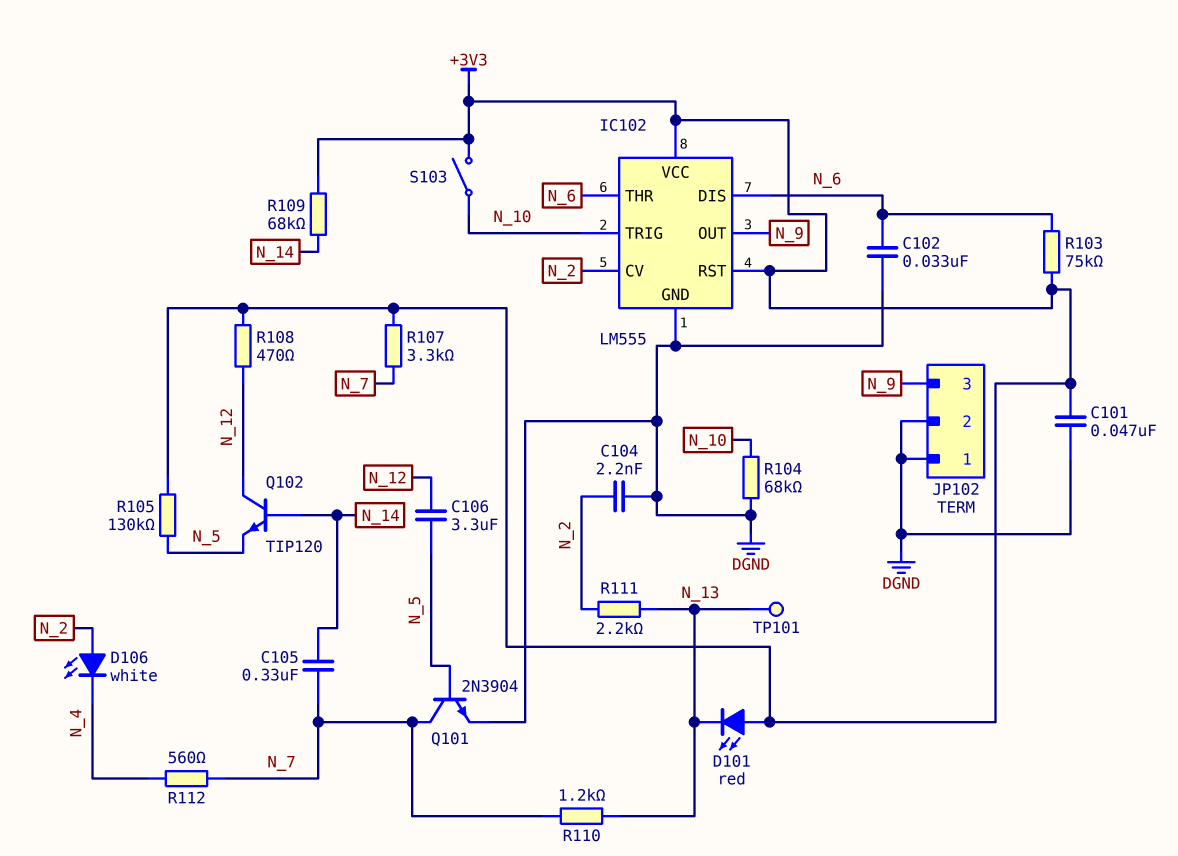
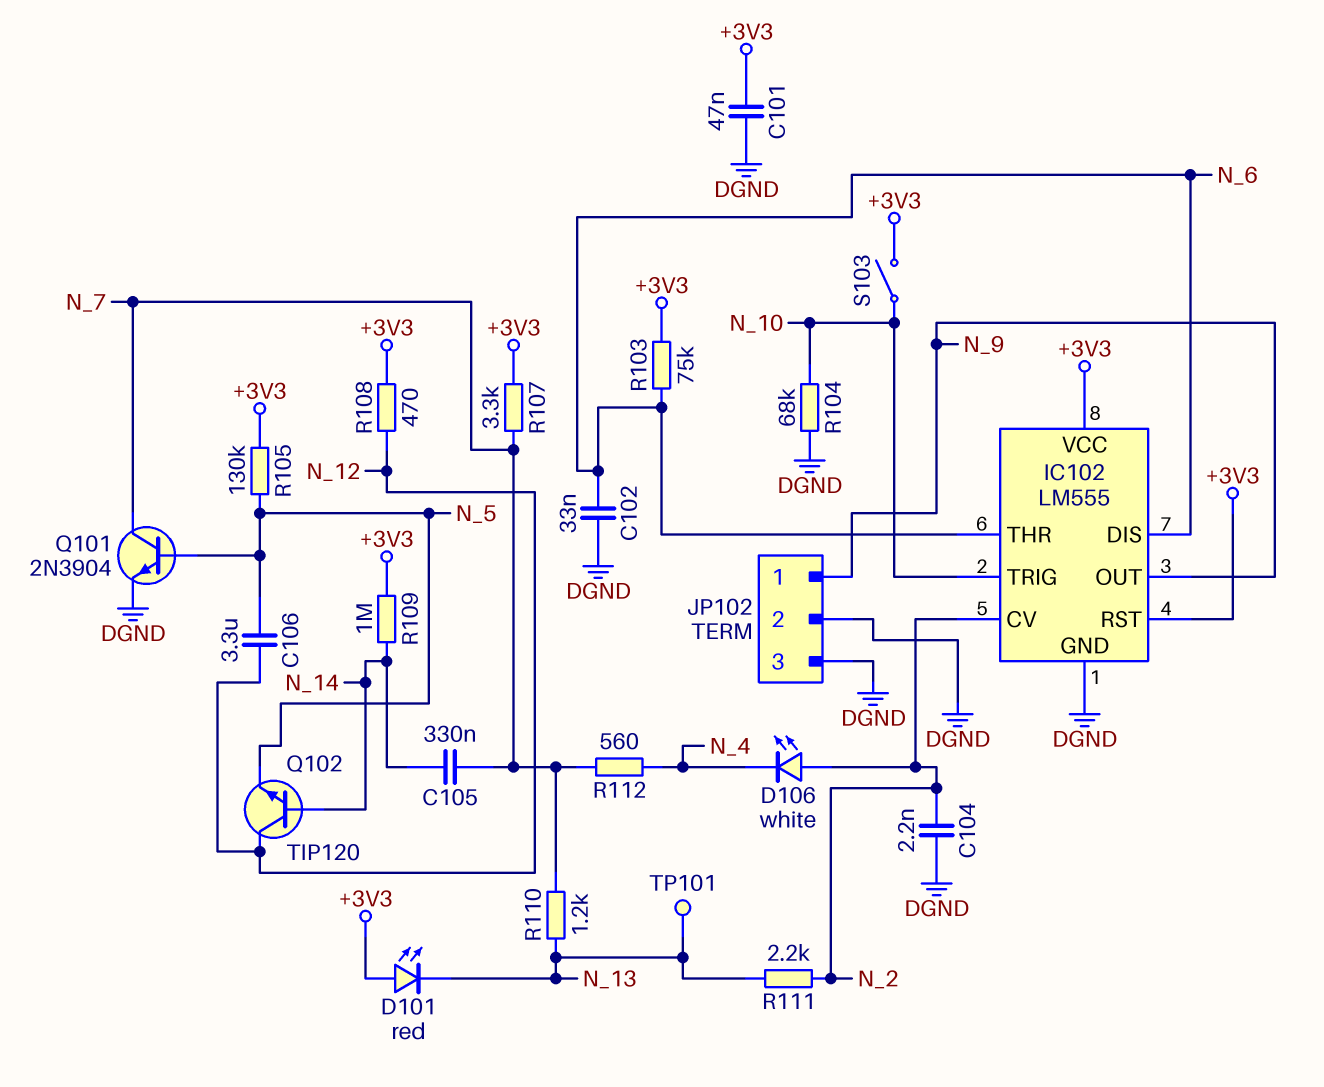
JP102 pin 1: DGND -> N_9
JP102 pin 3: N_9 -> DGND
R109: 68k (+3V3, N_14) -> 1M (+3V3, N_14)

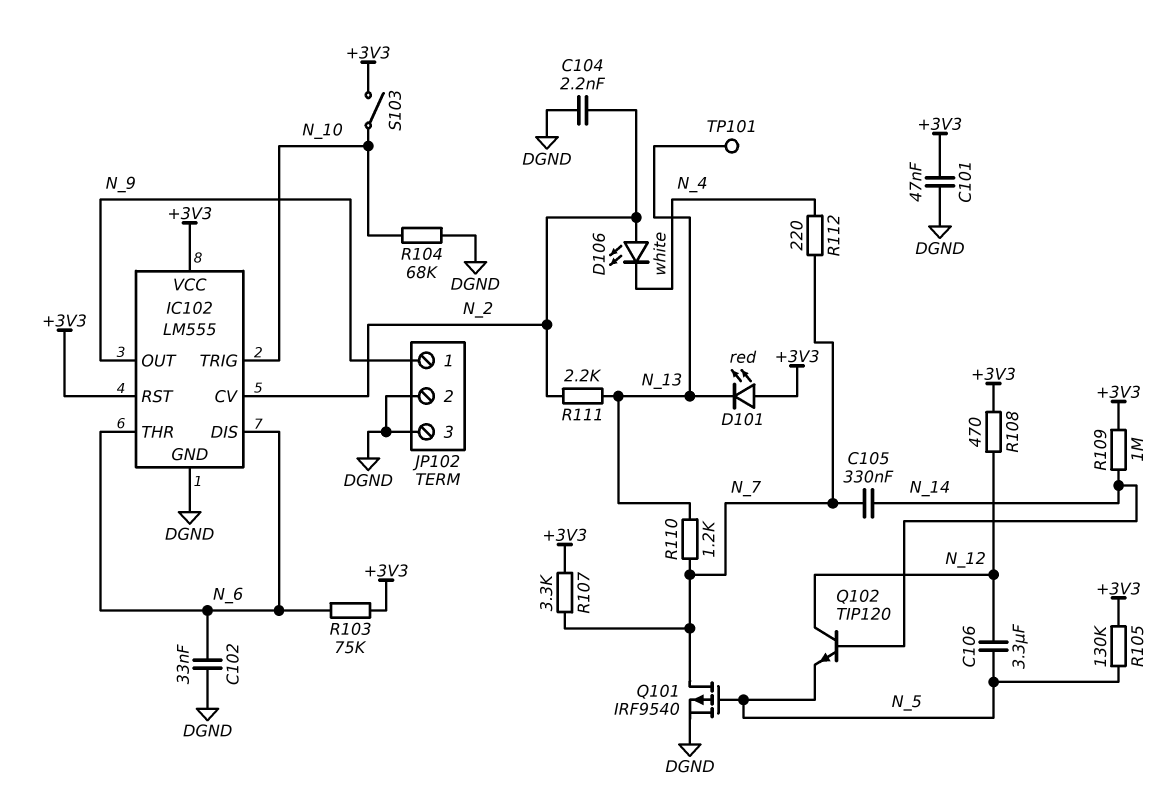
Q101: NPN 2N3904 (B N_5, C N_7, E DGND) -> PMOS IRF9540 (G N_5, D N_7, S DGND)
R112: 560 (N_4, N_7) -> 220 (N_4, N_7)

